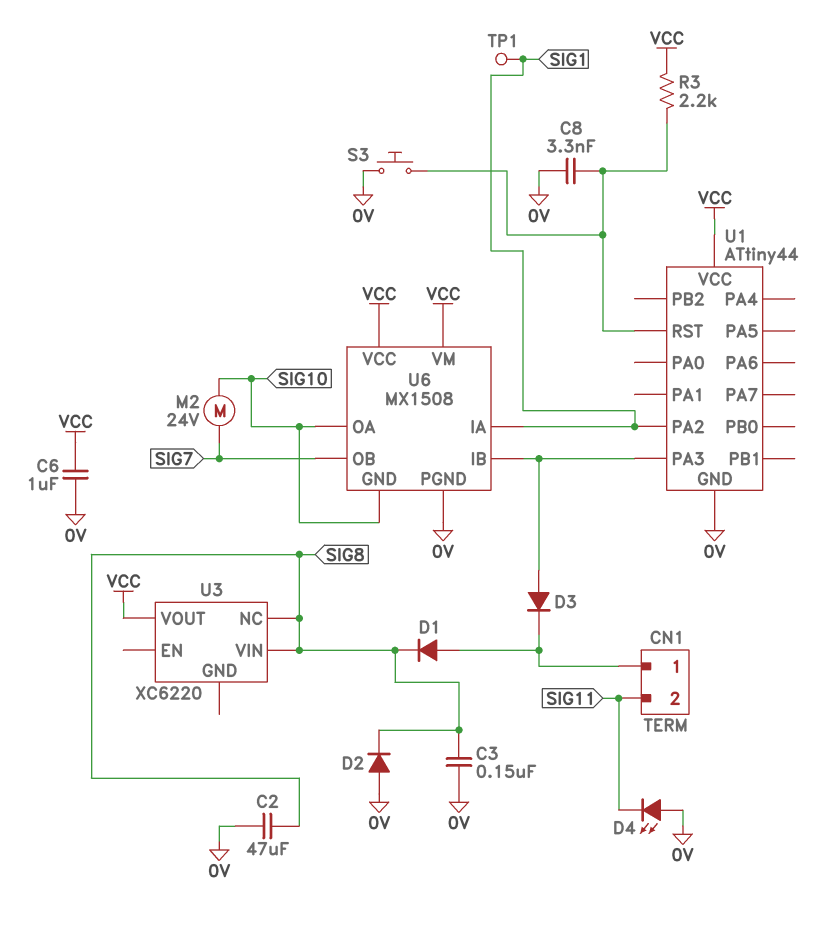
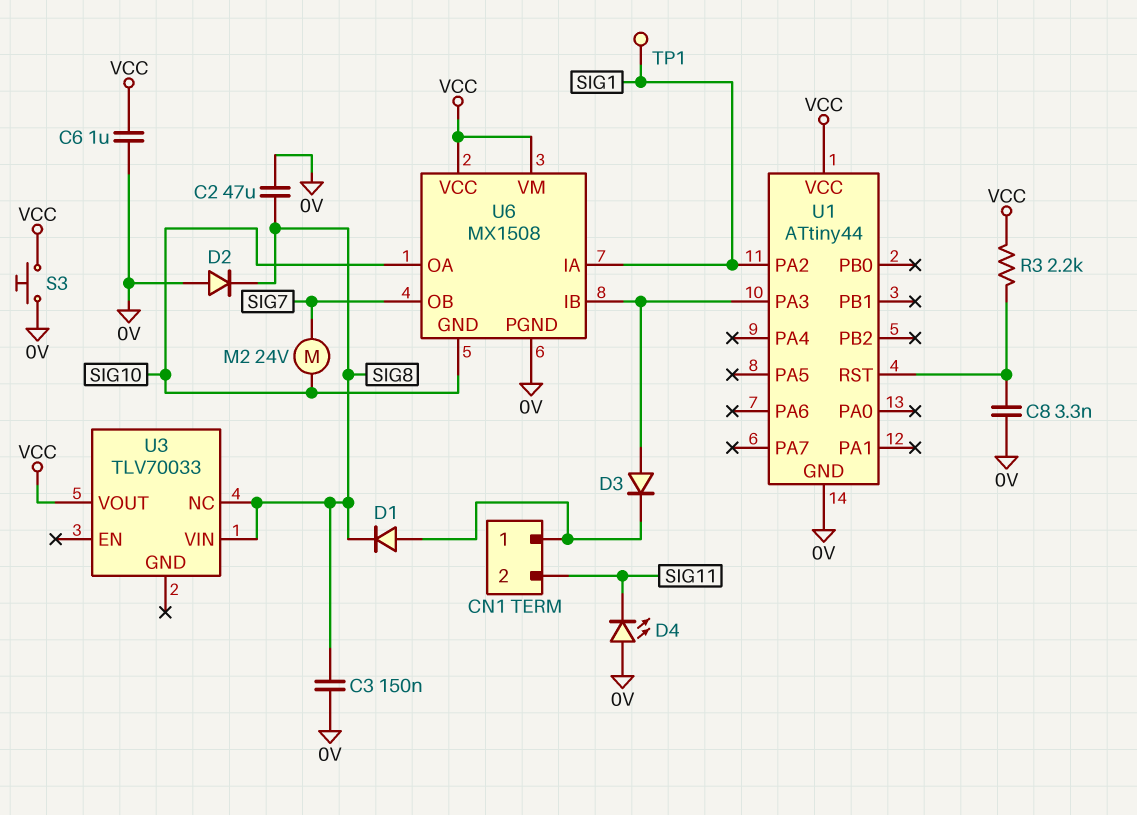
S3: button (0V, U1/RST) -> button (0V, VCC)
U3: XC6220 -> TLV70033

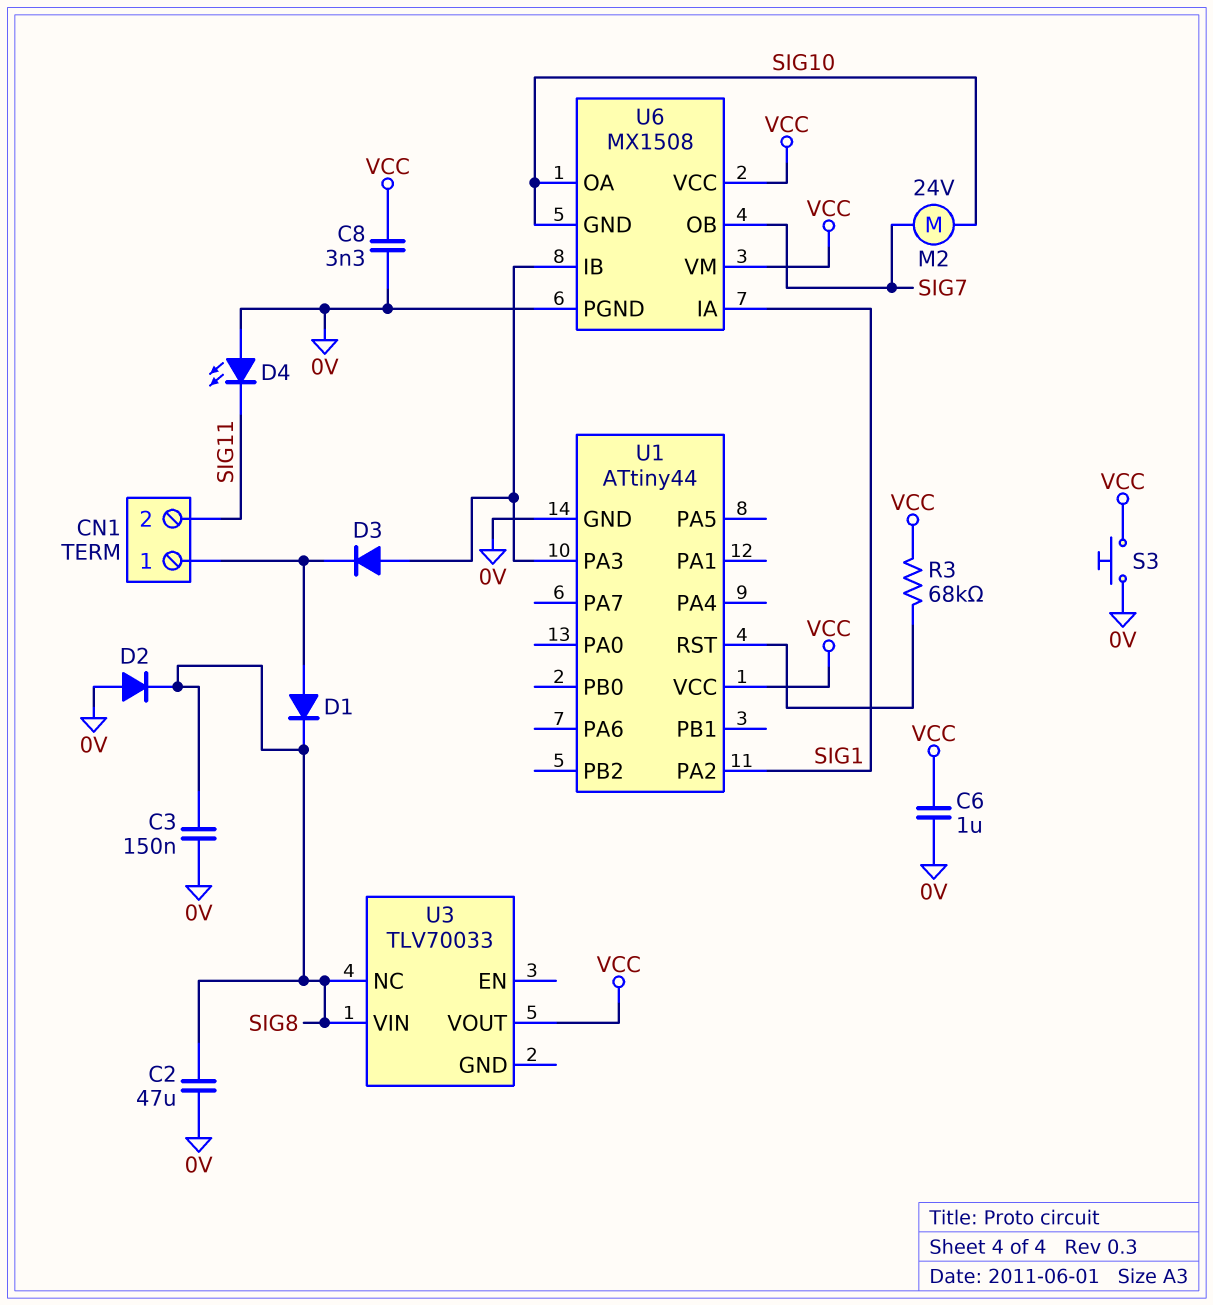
C8: 3.3nF (0V, U1/RST) -> 3.3nF (0V, VCC)
R3: 2.2k (U1/RST, VCC) -> 68k (U1/RST, VCC)
TP1: test point (SIG1) -> none

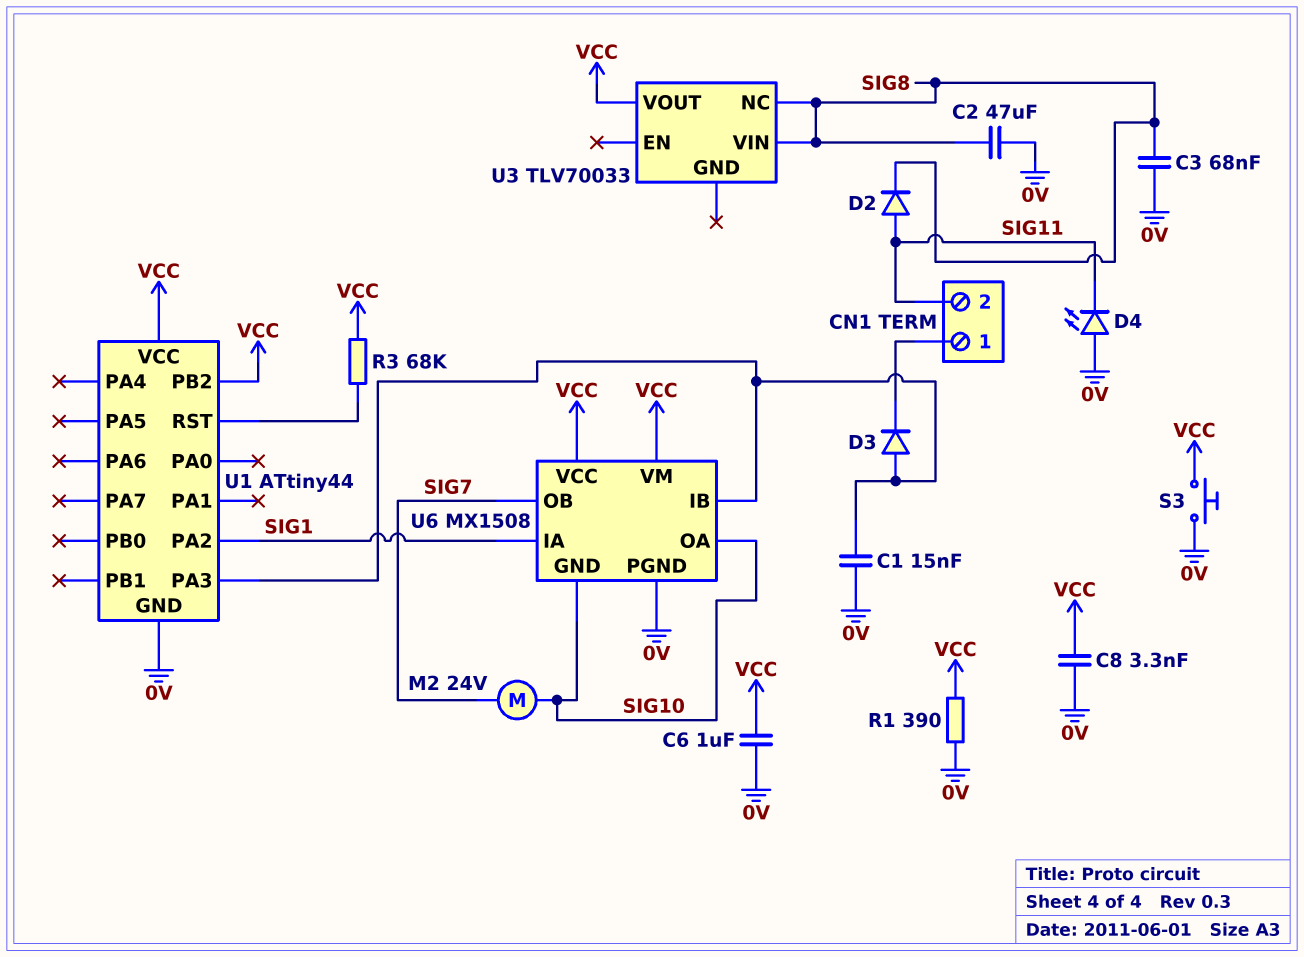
C1: none -> 15nF (0V, U1/PA3)
C3: 150nF (0V, SIG8) -> 68nF (0V, SIG8)
D1: diode (A CN1/1, K SIG8) -> none
D2: diode (A 0V, K SIG8) -> diode (A SIG11, K SIG8)
R1: none -> 390 (0V, VCC)
U1 pin PB2: none -> VCC

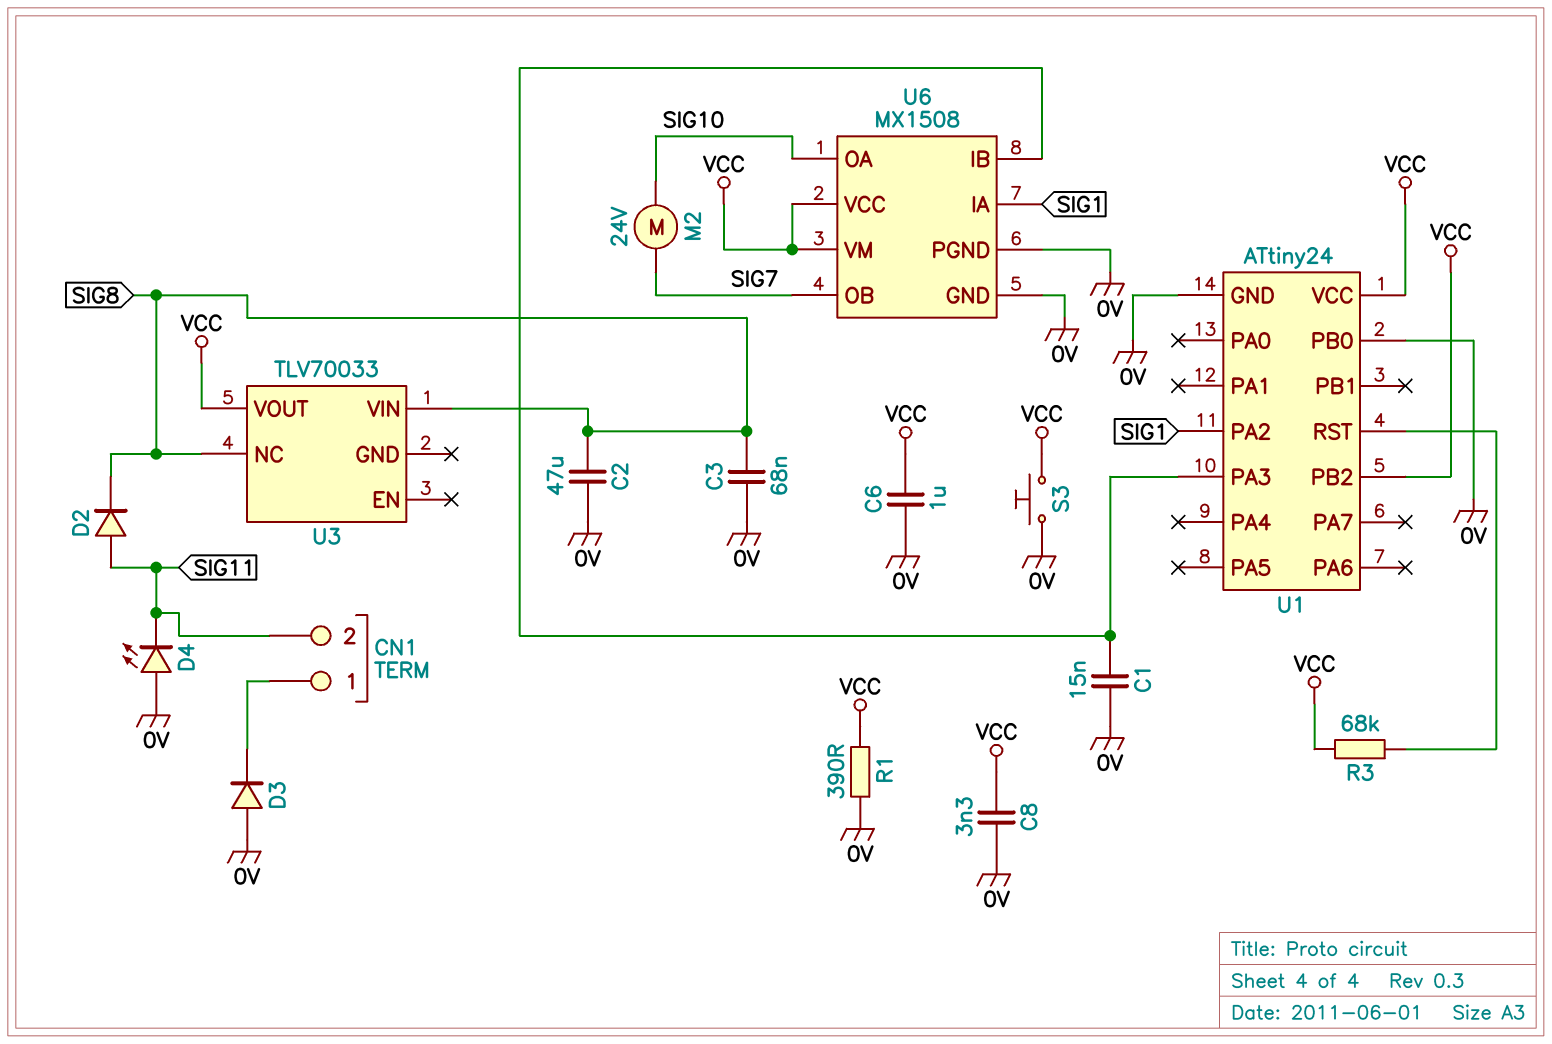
D3: diode (A U1/PA3, K CN1/1) -> diode (A 0V, K CN1/1)
U1: ATtiny44 -> ATtiny24
U1 pin PB0: none -> 0V
U6 pin GND: SIG10 -> 0V

